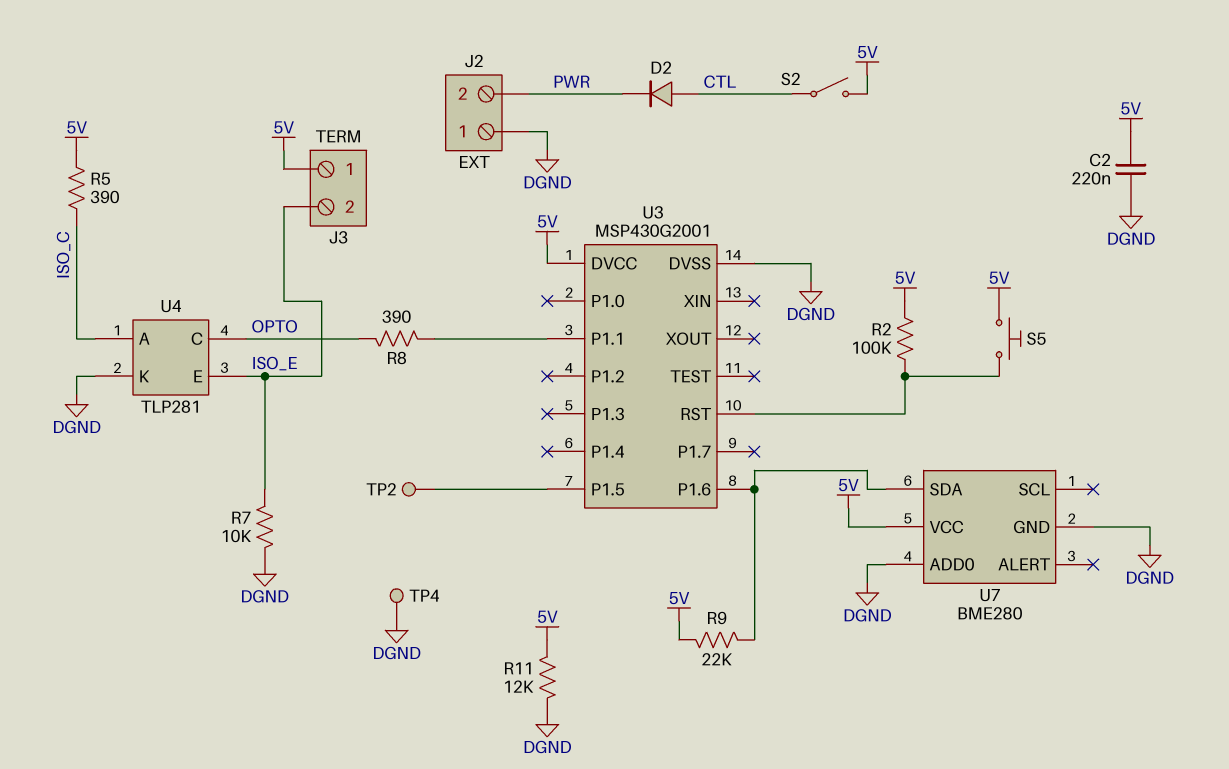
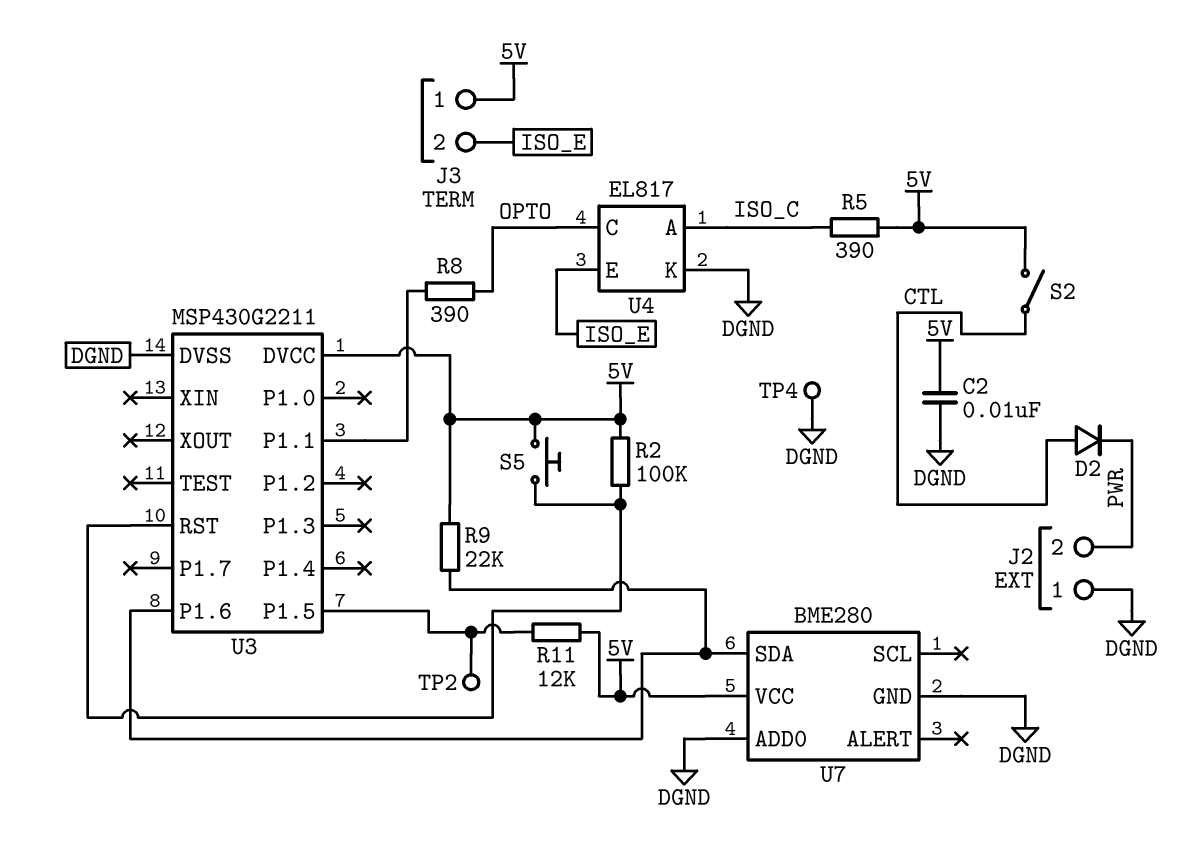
C2: 220nF (5V, DGND) -> 10nF (5V, DGND)
R7: 10k (DGND, ISO_E) -> none
R11: 12k (5V, DGND) -> 12k (5V, U3/P1.5)
U3: MSP430G2001 -> MSP430G2211
U4: TLP281 -> EL817

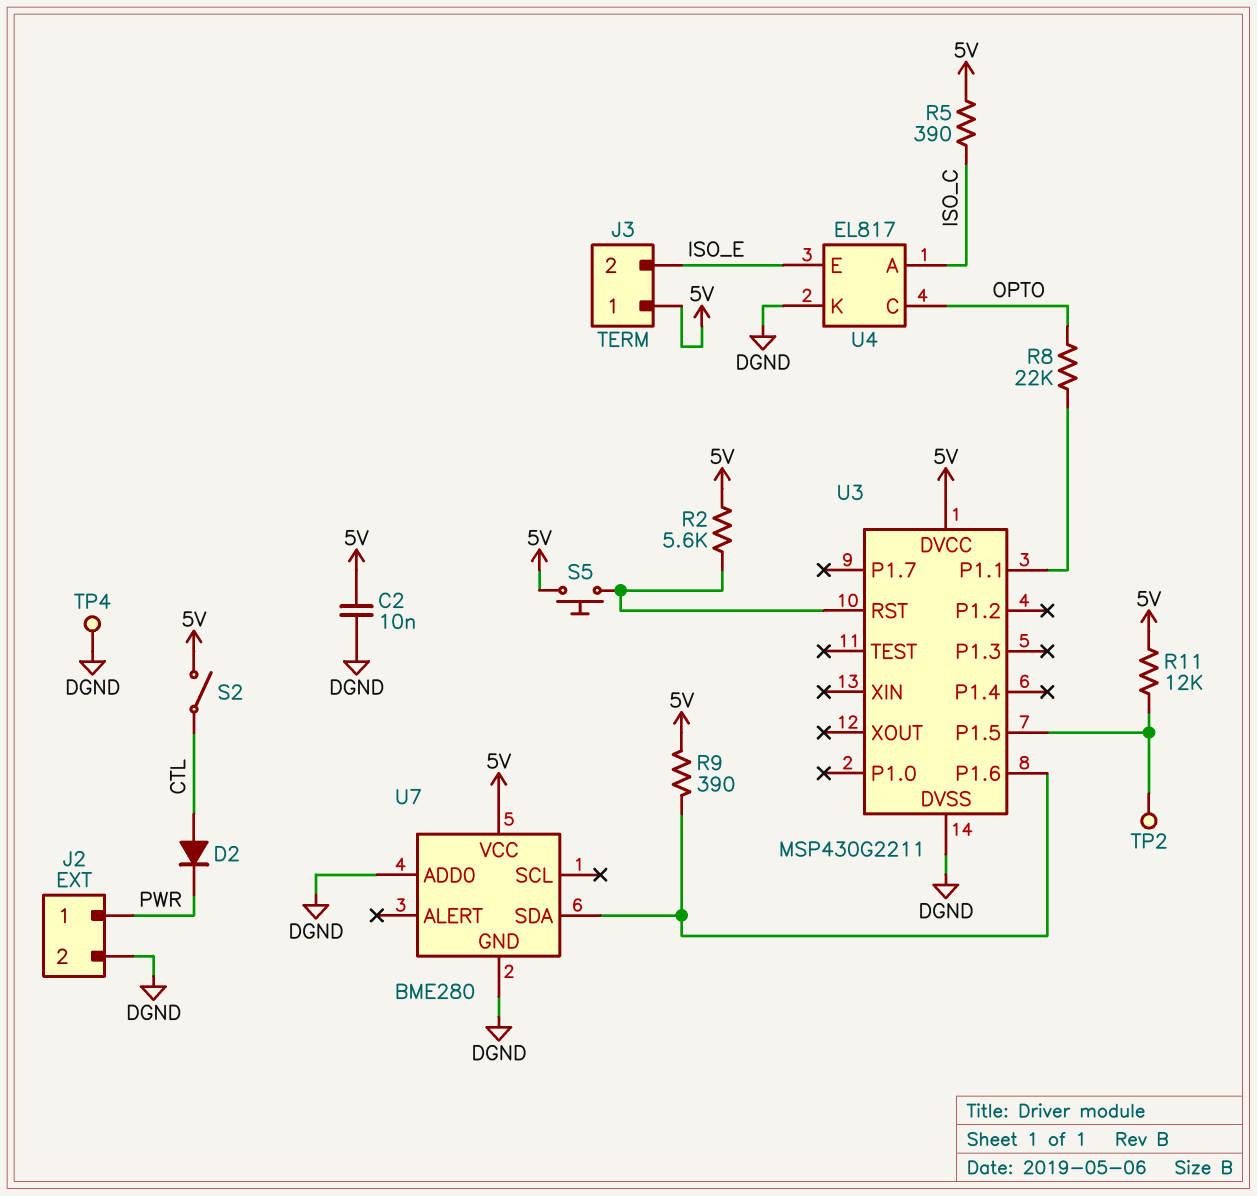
J2 pin 1: DGND -> PWR
J2 pin 2: PWR -> DGND
R2: 100k (5V, U3/RST) -> 5.6k (5V, U3/RST)
R8: 390 (OPTO, U3/P1.1) -> 22k (OPTO, U3/P1.1)
R9: 22k (5V, U3/P1.6) -> 390 (5V, U3/P1.6)

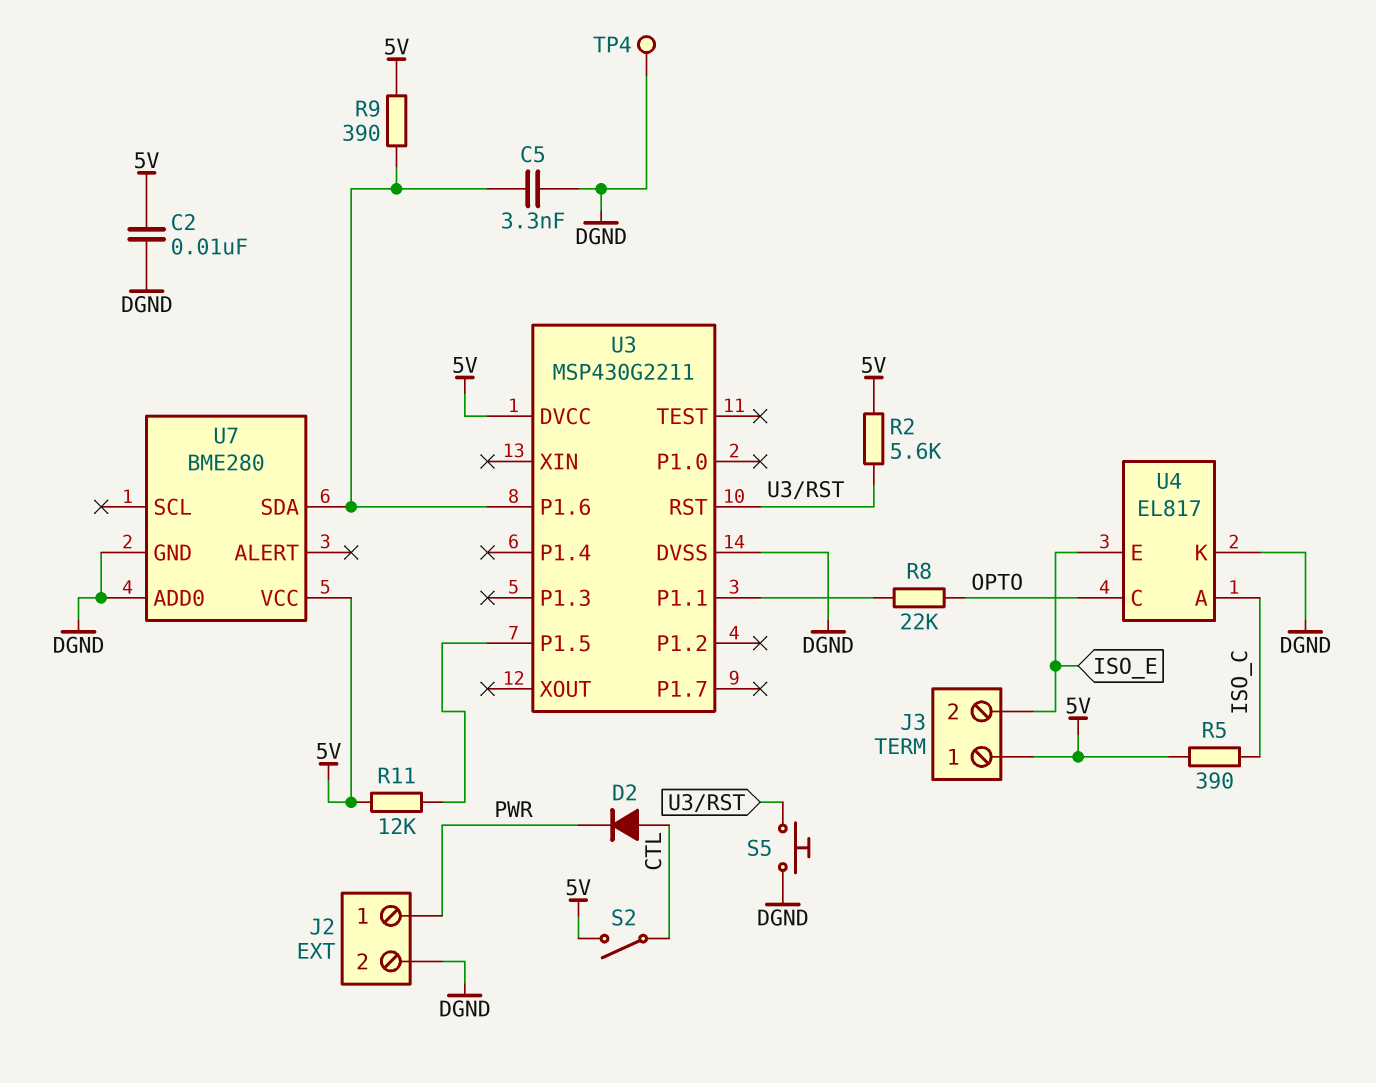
C5: none -> 3.3nF (DGND, U3/P1.6)
S5: button (5V, U3/RST) -> button (DGND, U3/RST)
TP2: test point (U3/P1.5) -> none

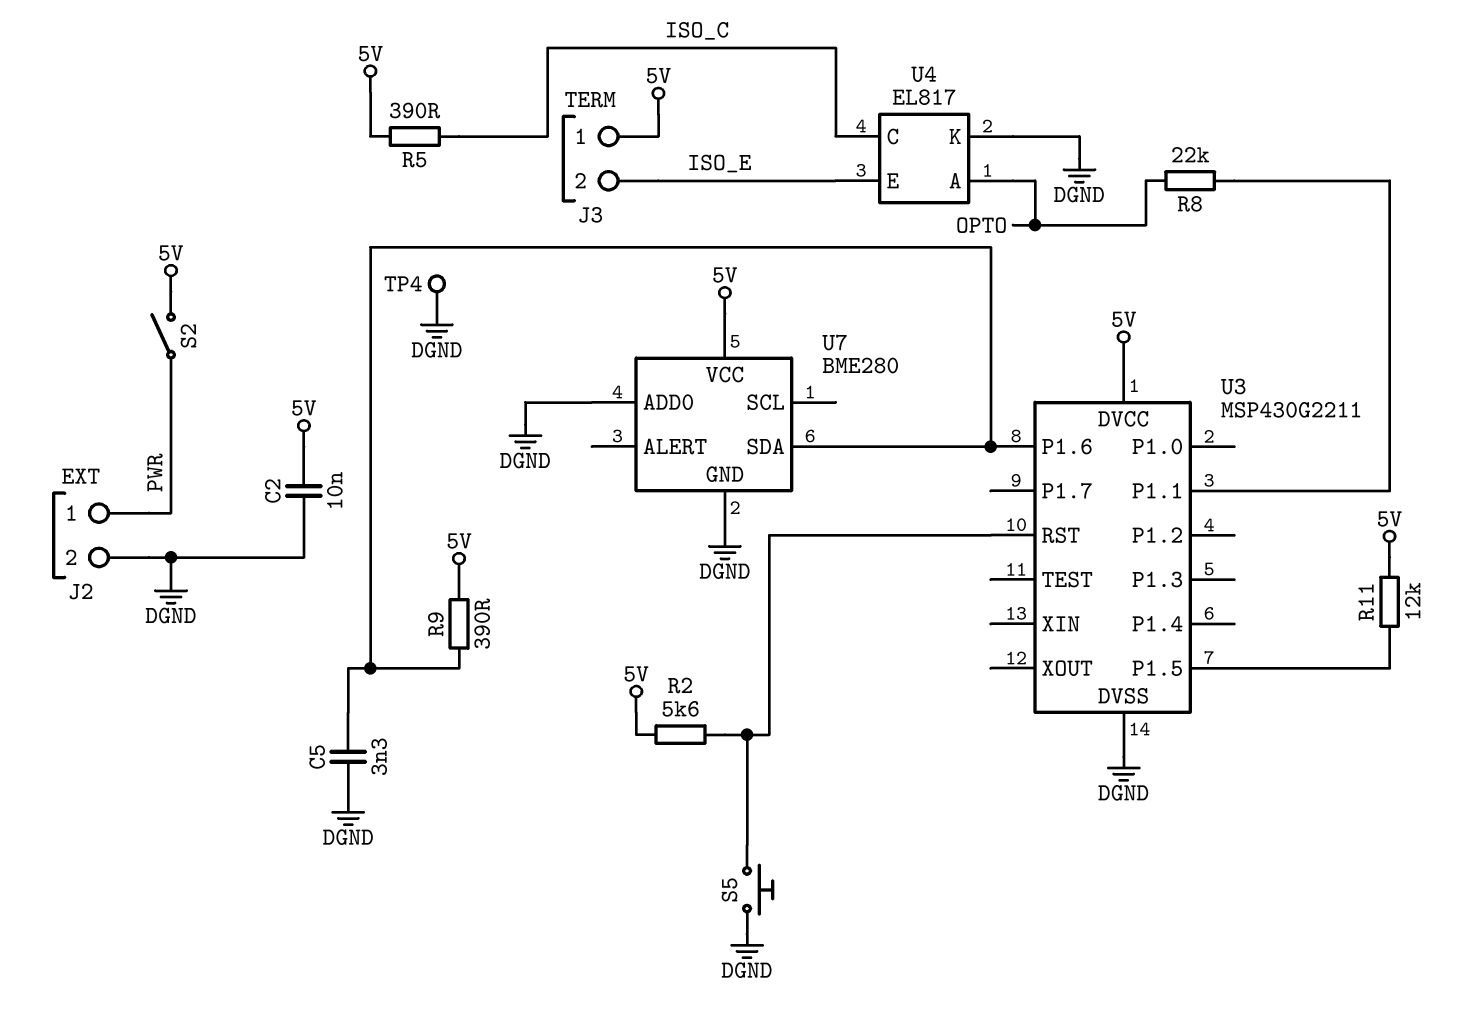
D2: diode (A CTL, K PWR) -> none
S2: switch (5V, CTL) -> switch (5V, PWR)
U4 pin A: ISO_C -> OPTO
U4 pin C: OPTO -> ISO_C

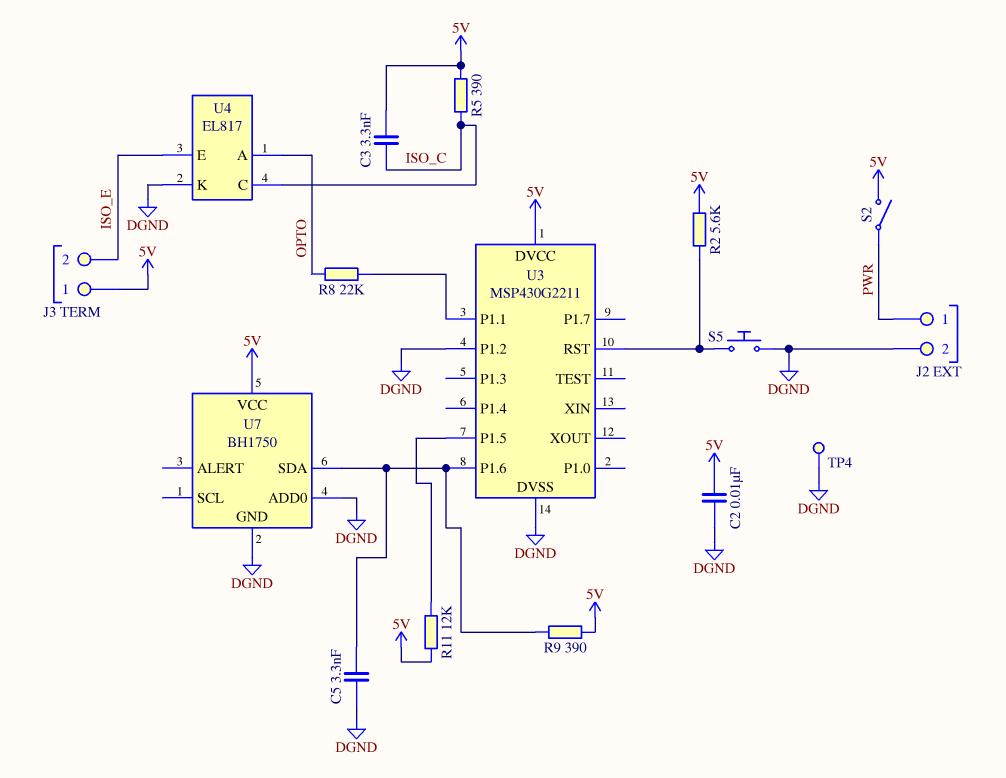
C3: none -> 3.3nF (5V, ISO_C)
U3 pin P1.2: none -> DGND
U7: BME280 -> BH1750

